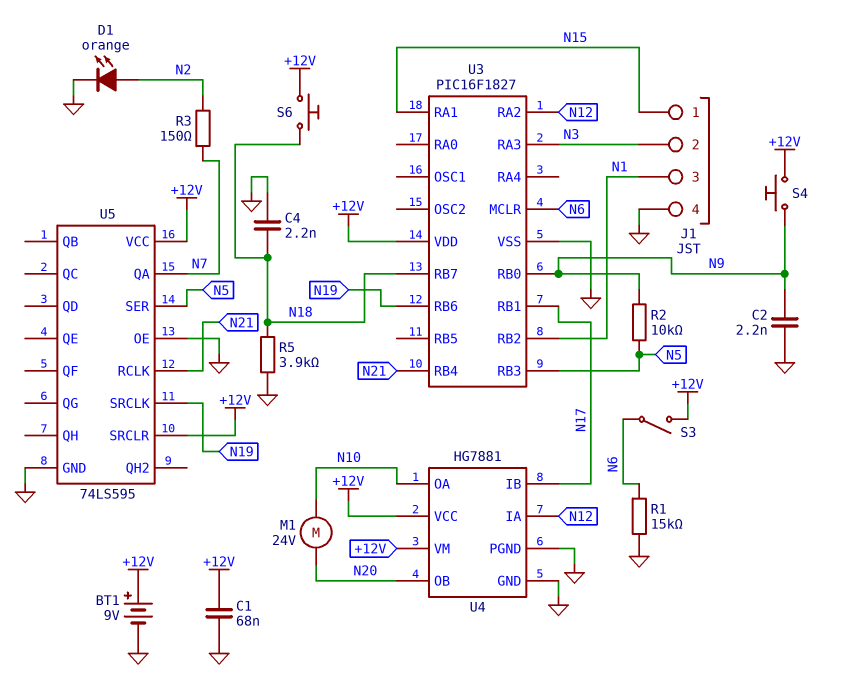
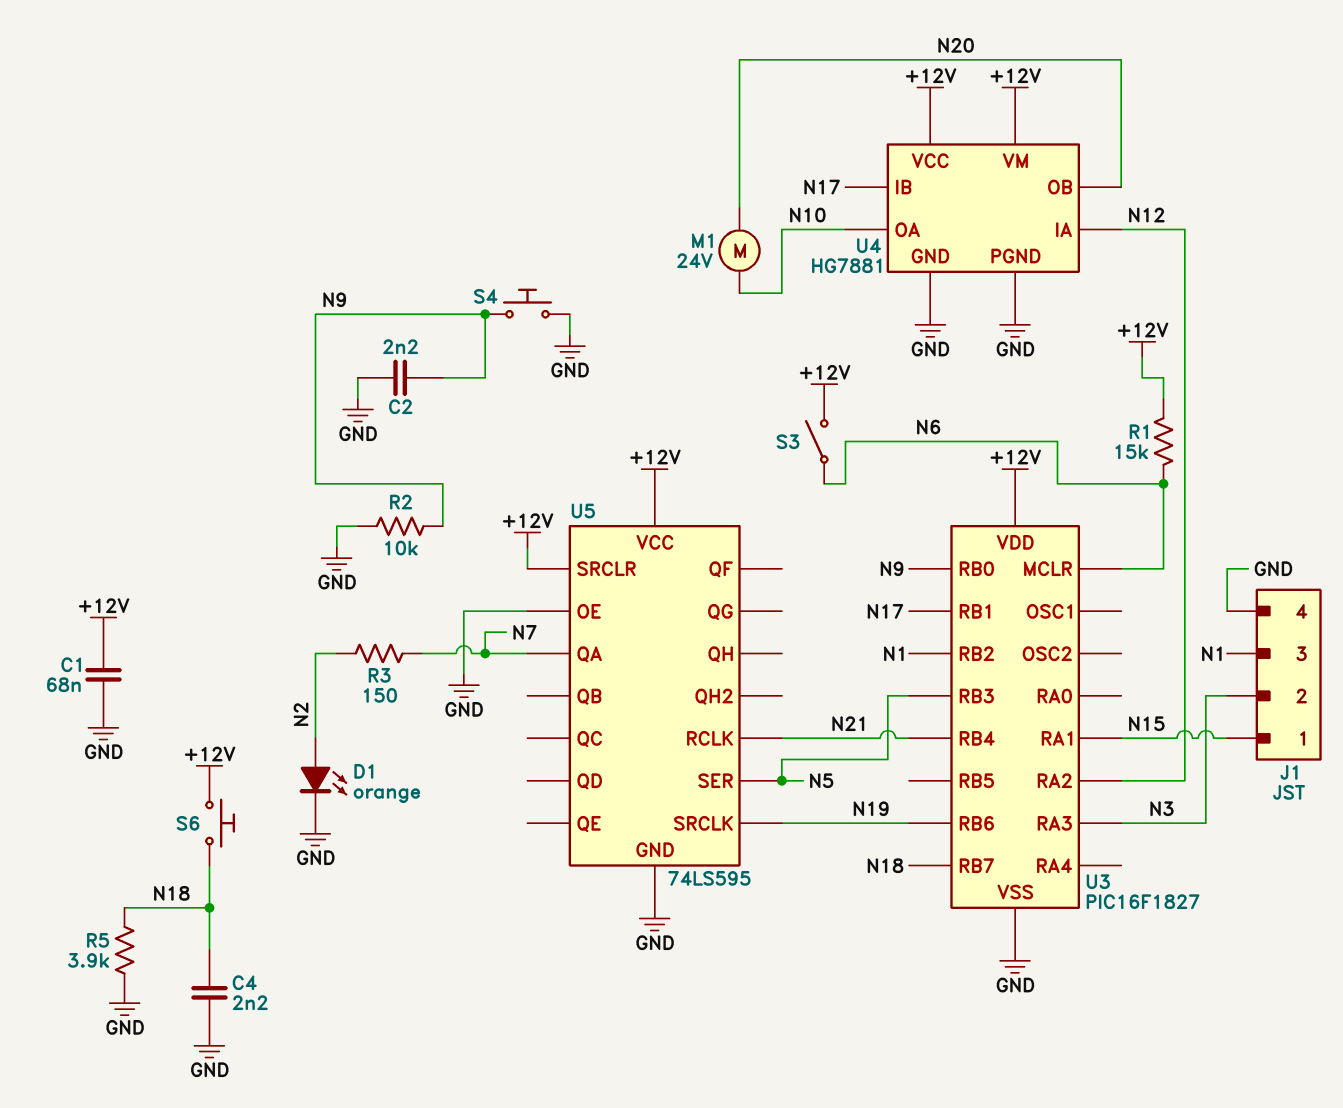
BT1: 9V (plus +12V, minus GND) -> none
R1: 15k (GND, N6) -> 15k (+12V, N6)
R2: 10k (N5, N9) -> 10k (GND, N9)
S4: button (+12V, N9) -> button (GND, N9)

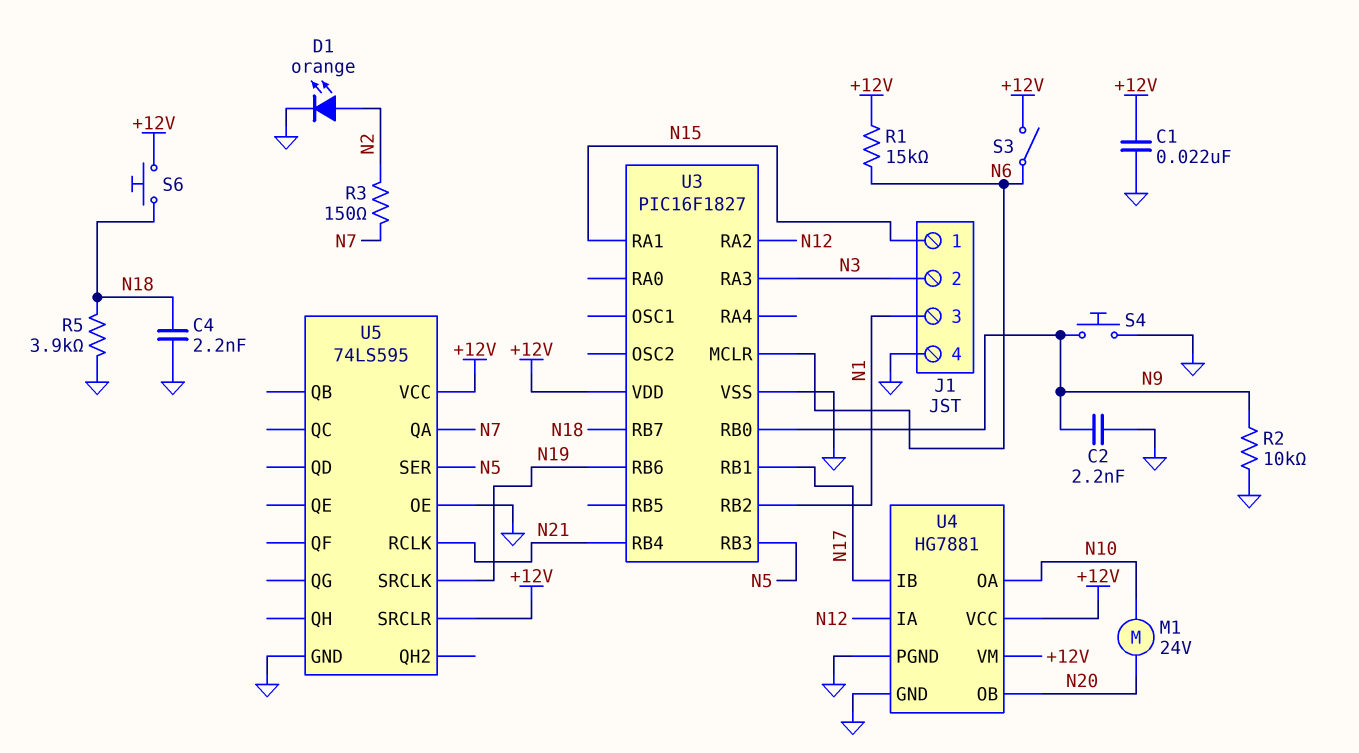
C1: 68nF (+12V, GND) -> 22nF (+12V, GND)

